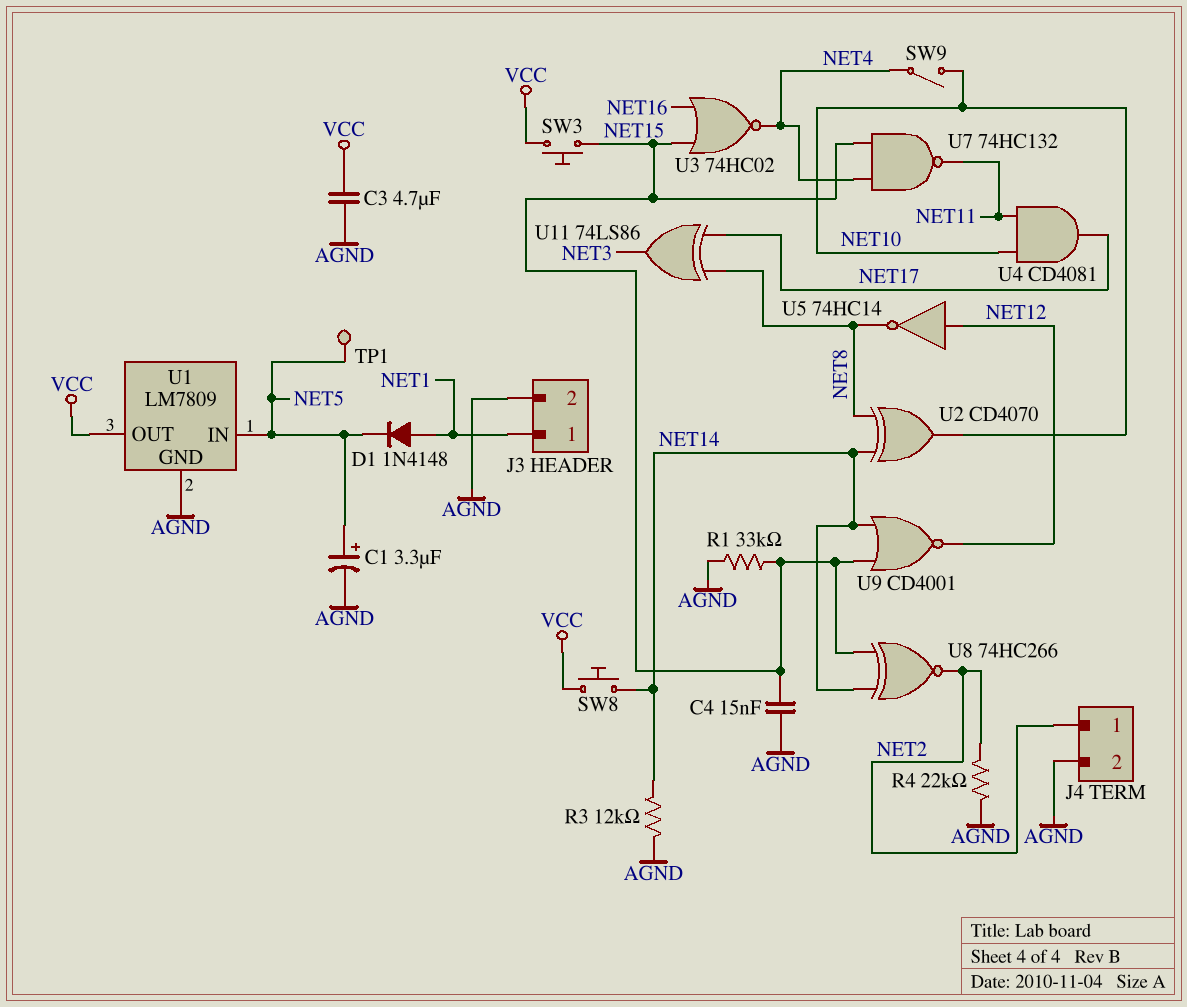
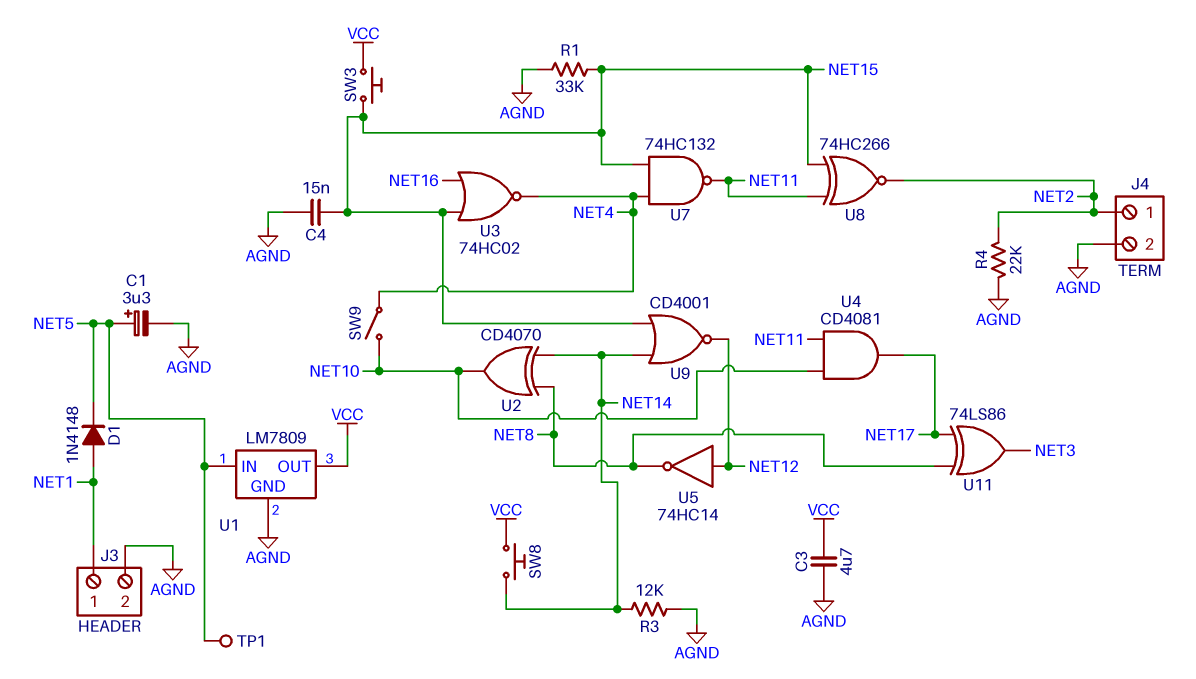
U8: XNOR 74HC266 (in NET14, in NET15, out NET2) -> XNOR 74HC266 (in NET11, in NET15, out NET2)

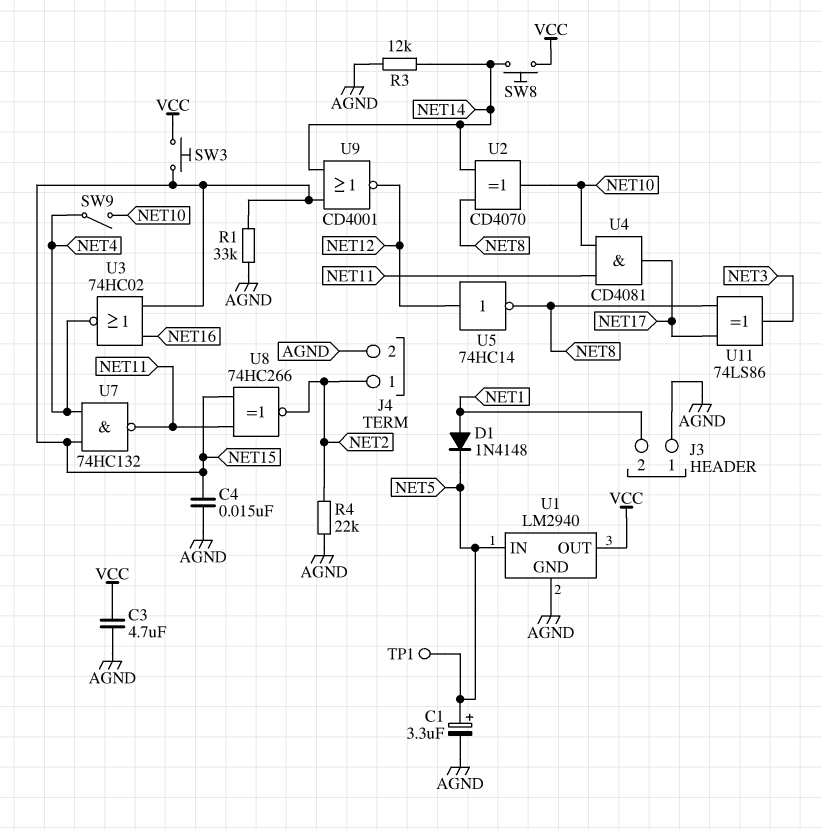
J3 pin 1: NET1 -> AGND
J3 pin 2: AGND -> NET1
U1: LM7809 -> LM2940

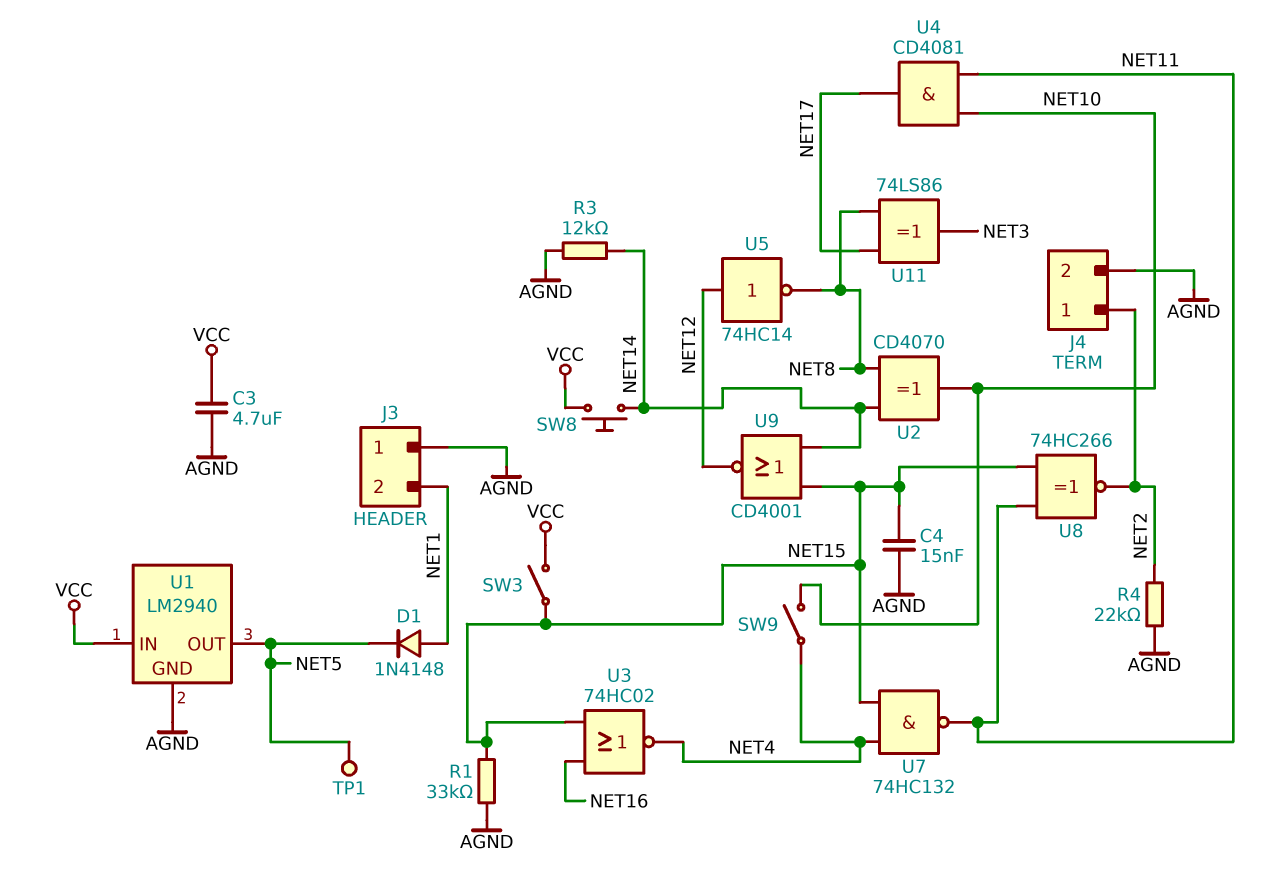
C1: 3.3uF (plus NET5, minus AGND) -> none
SW3: button (NET15, VCC) -> switch (NET15, VCC)
U1 pin IN: NET5 -> VCC
U1 pin OUT: VCC -> NET5

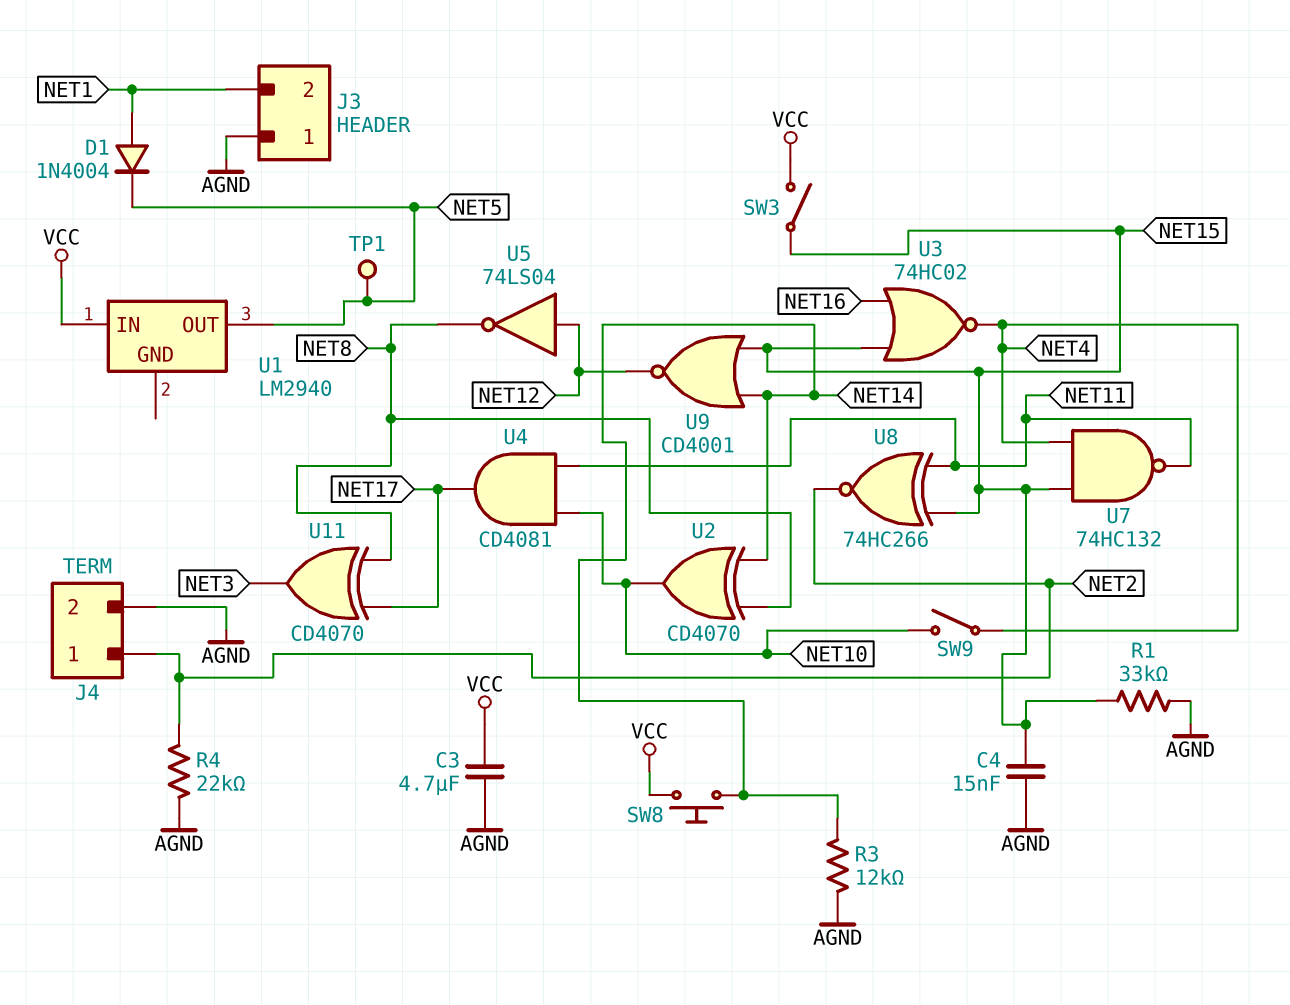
D1: diode 1N4148 (A NET1, K NET5) -> diode 1N4004 (A NET1, K NET5)
U1 pin GND: AGND -> none
U5: NOT 74HC14 (in NET12, out NET8) -> NOT 74LS04 (in NET12, out NET8)
U11: XOR 74LS86 (in NET8, in NET17, out NET3) -> XOR CD4070 (in NET8, in NET17, out NET3)

